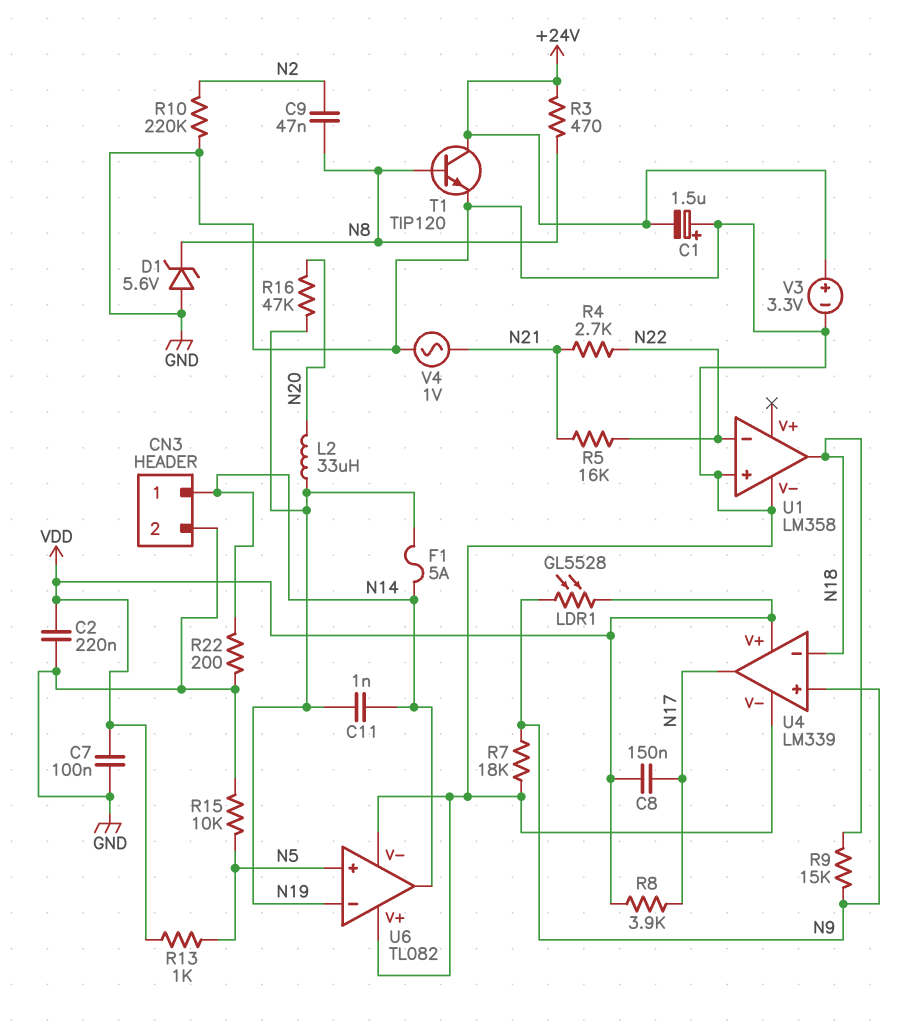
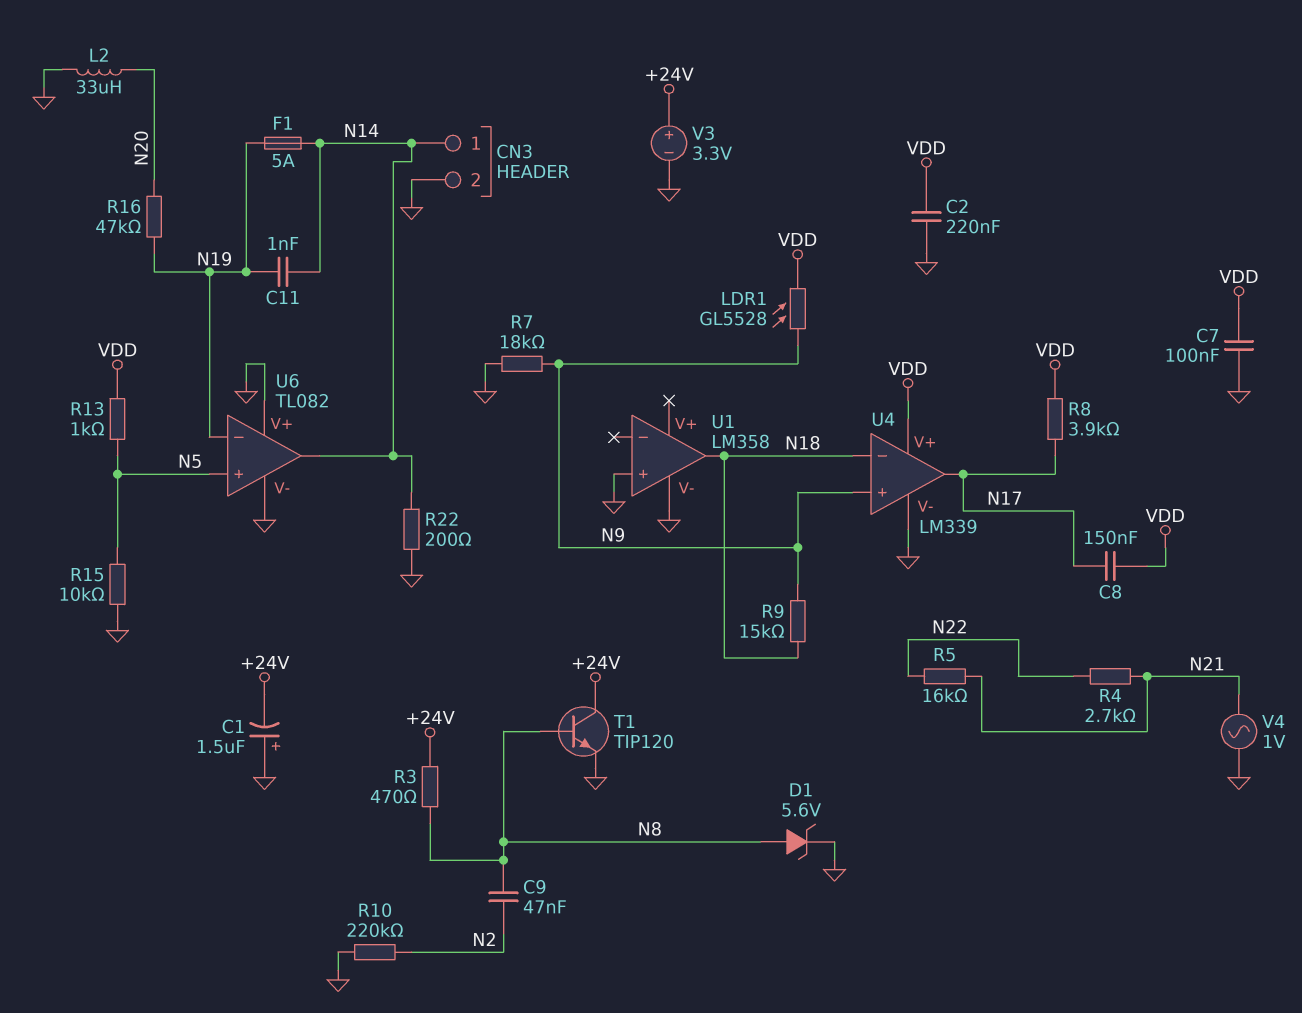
D1: zener 5.6V (A GND, K N8) -> zener 5.6V (A N8, K GND)
L2: 33uH (N19, N20) -> 33uH (GND, N20)
U1 pin in-: N22 -> none

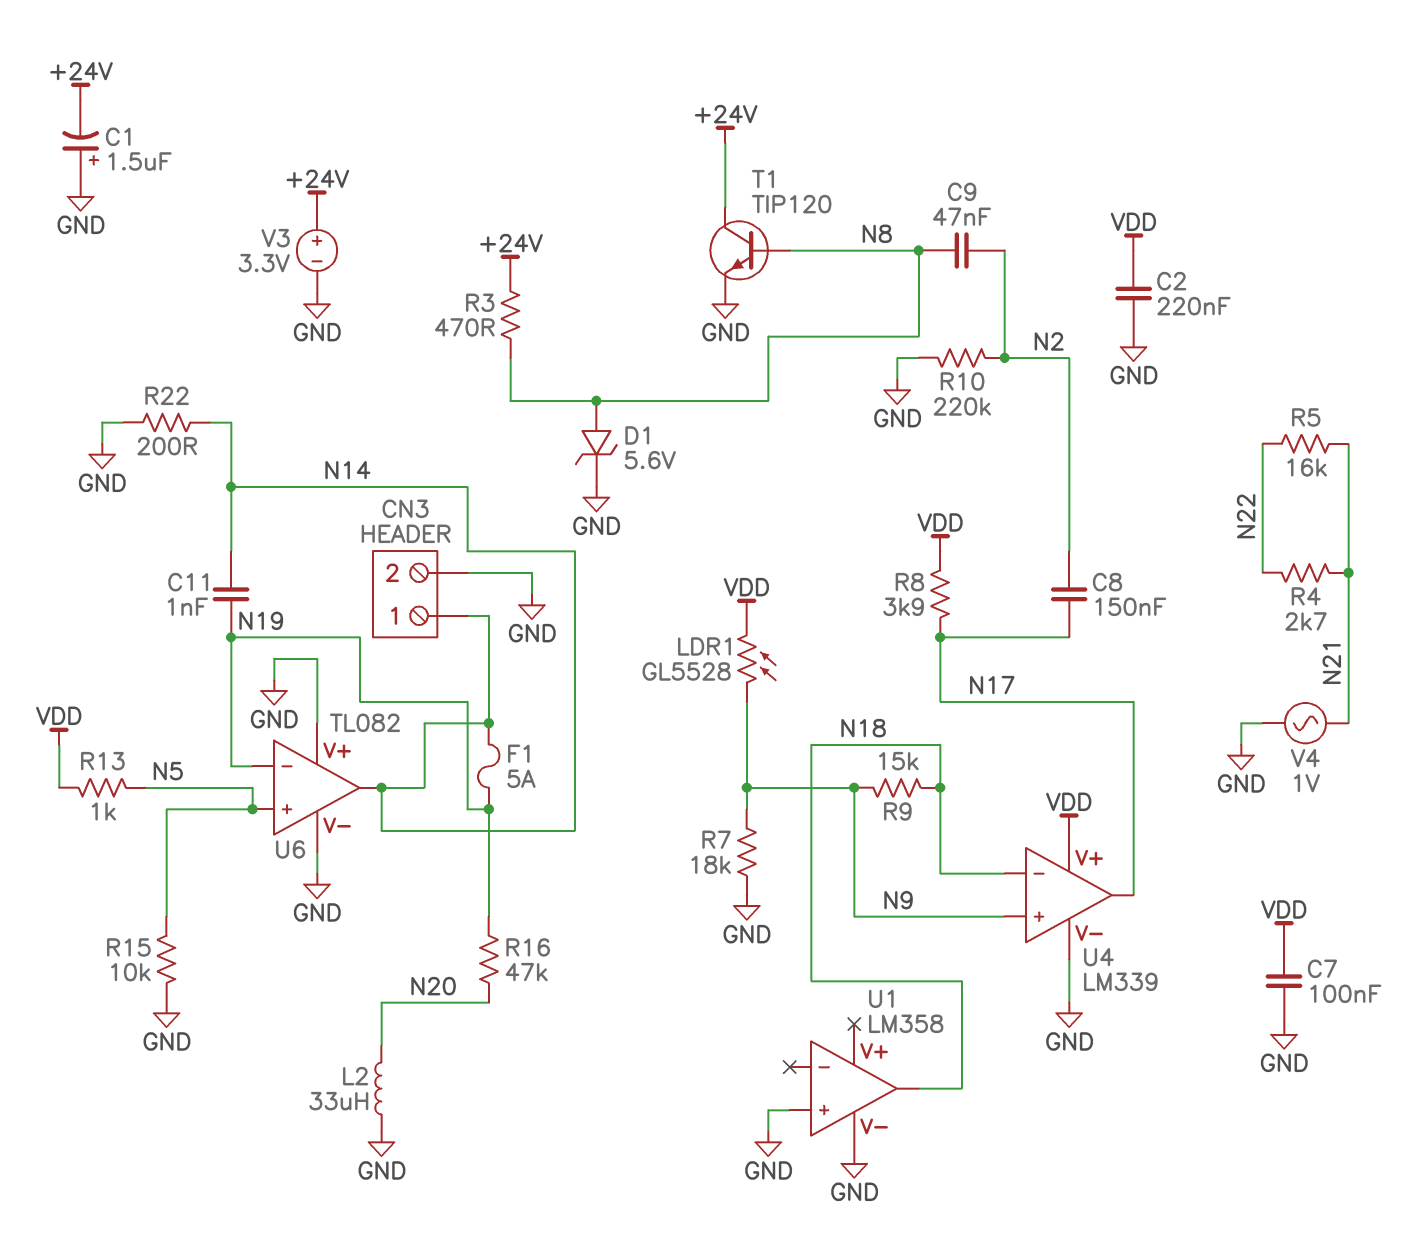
C8: 150nF (N17, VDD) -> 150nF (N2, N17)

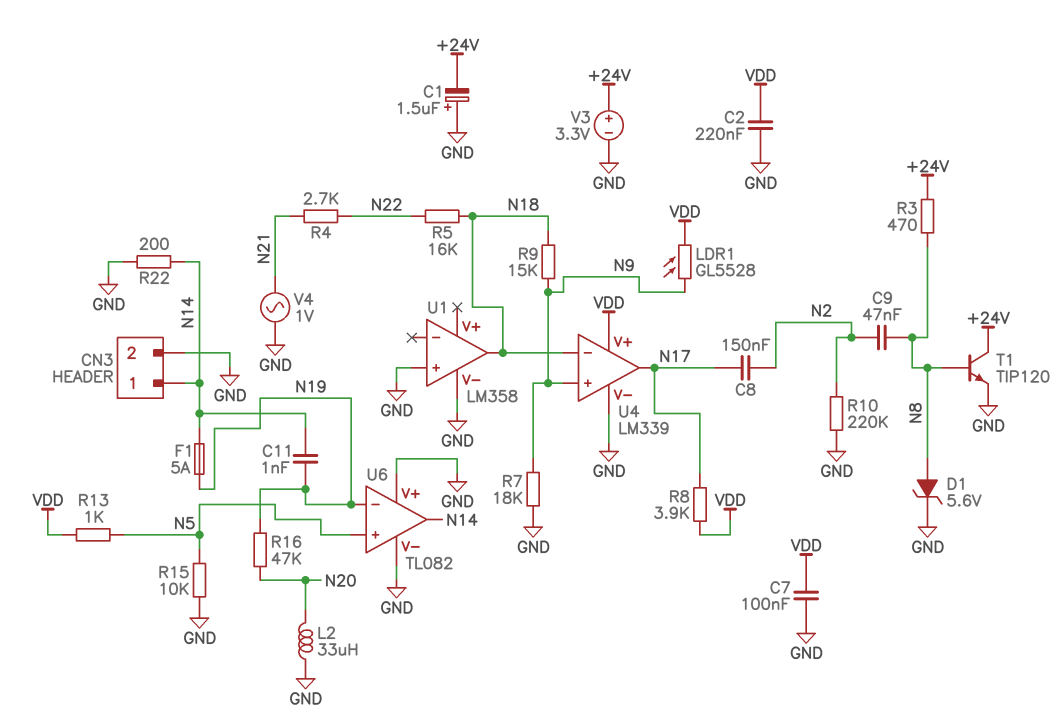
R5: 16k (N21, N22) -> 16k (N18, N22)

